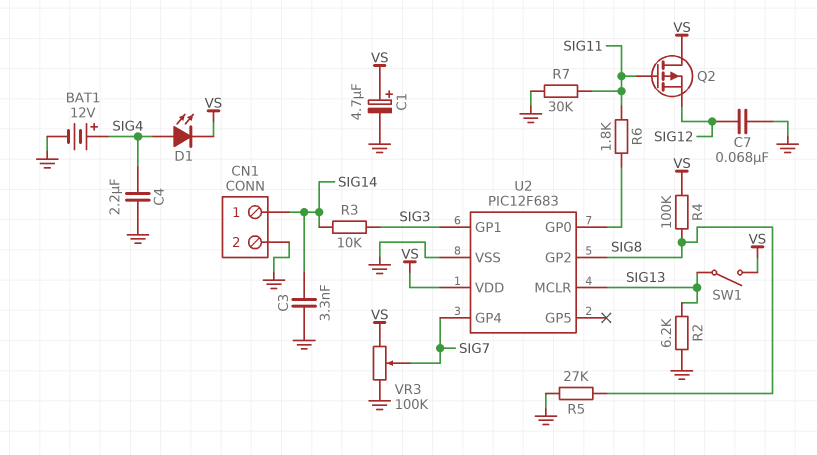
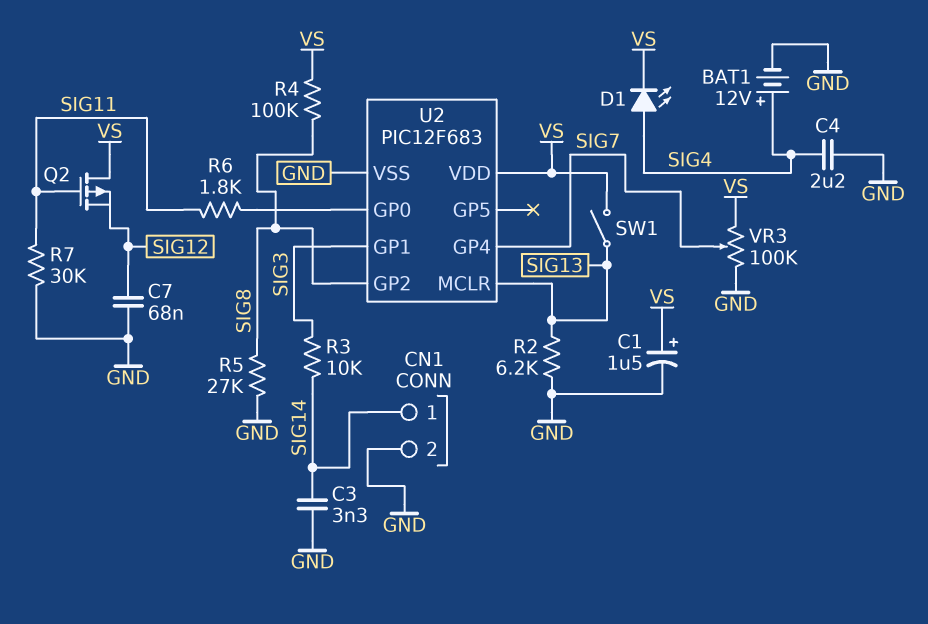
C1: 4.7uF (plus VS, minus GND) -> 1.5uF (plus VS, minus GND)

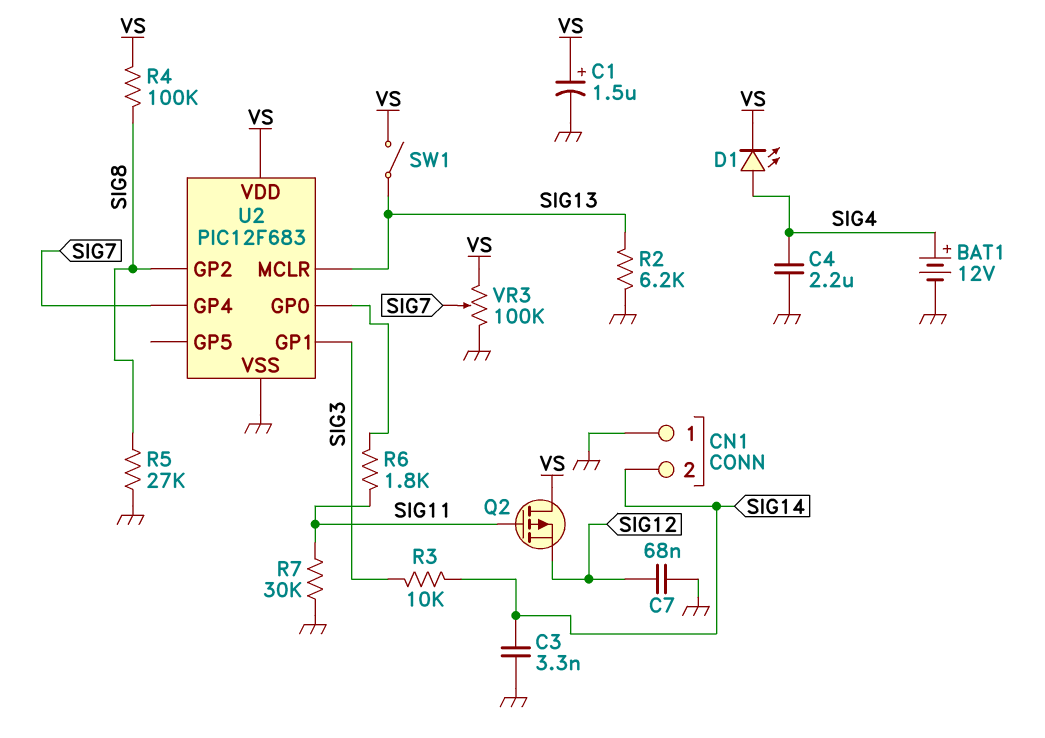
CN1 pin 1: SIG14 -> GND
CN1 pin 2: GND -> SIG14

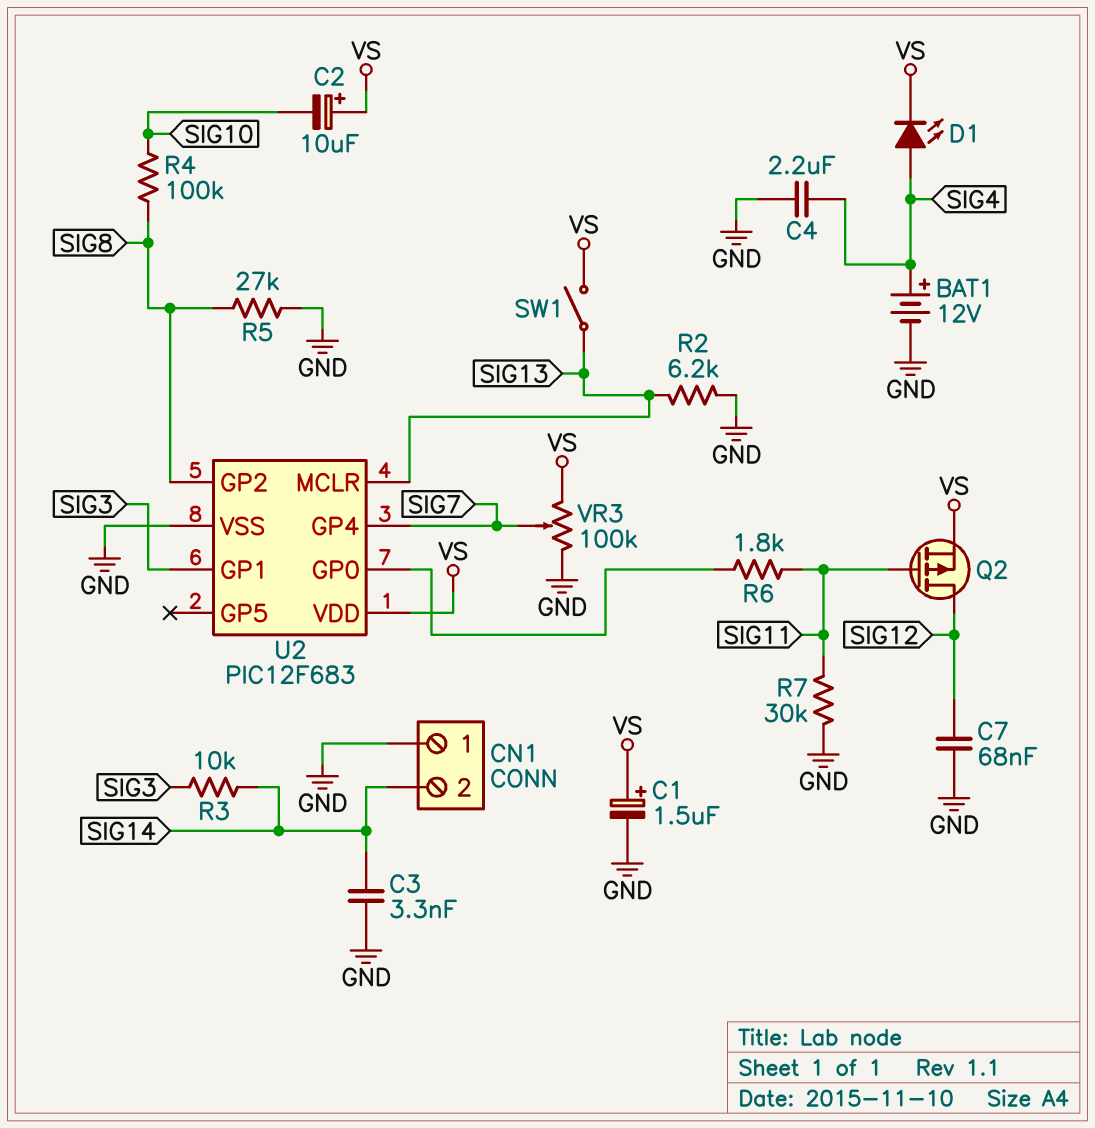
C2: none -> 10uF (plus VS, minus SIG10)
Q2: PMOS (G SIG11, D VS, S SIG12) -> PMOS (G SIG11, D SIG12, S VS)
R4: 100k (SIG8, VS) -> 100k (SIG8, SIG10)

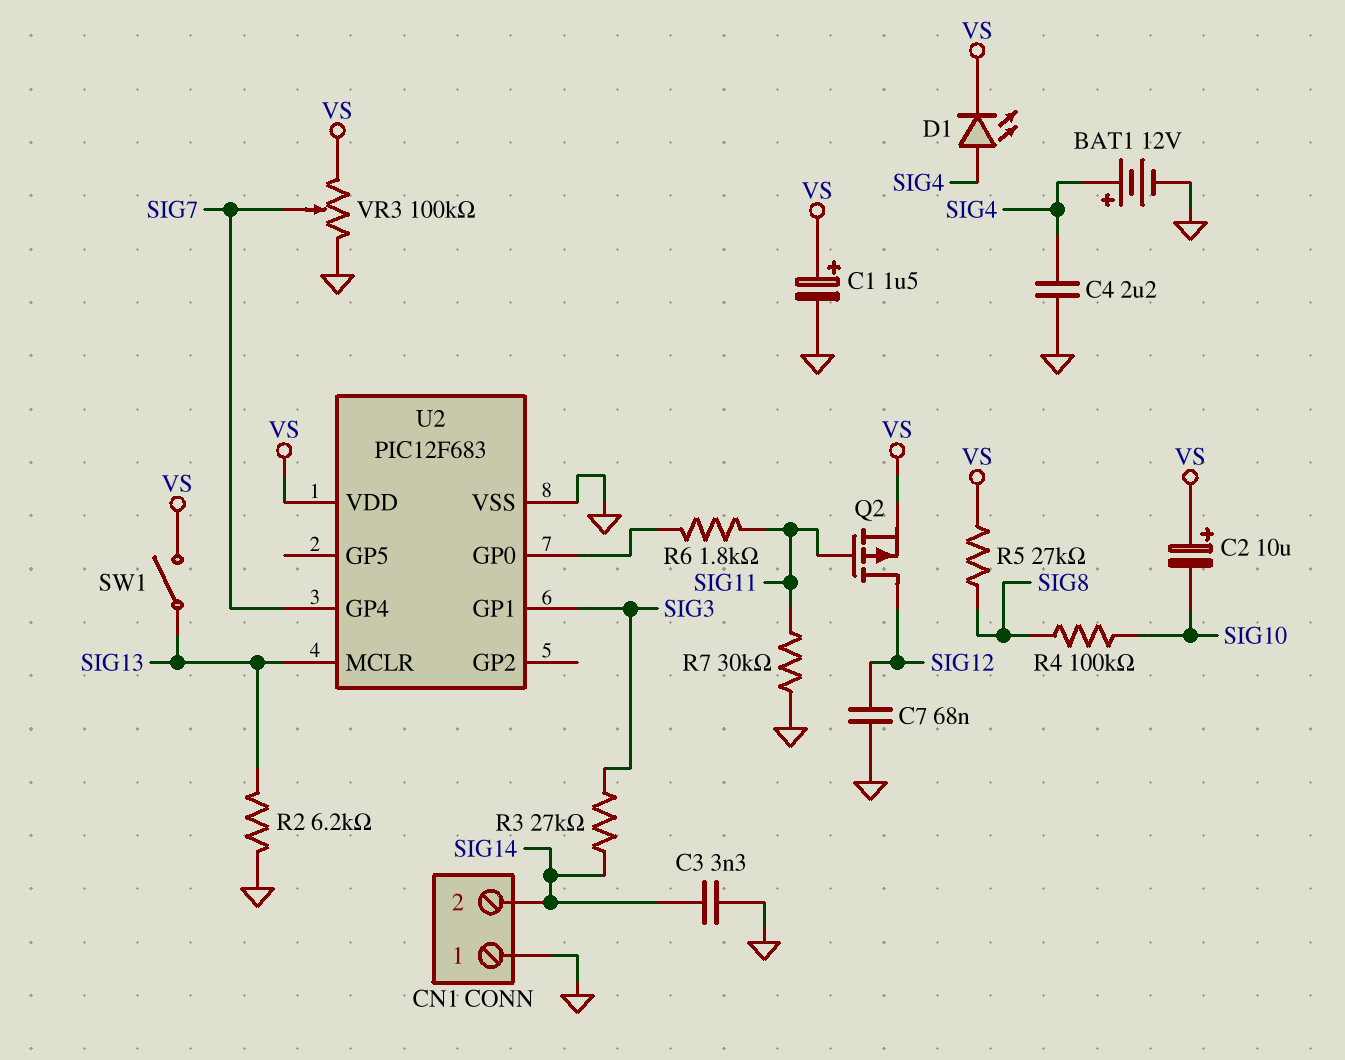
R3: 10k (SIG3, SIG14) -> 27k (SIG3, SIG14)
R5: 27k (GND, SIG8) -> 27k (SIG8, VS)
U2 pin GP2: SIG8 -> none

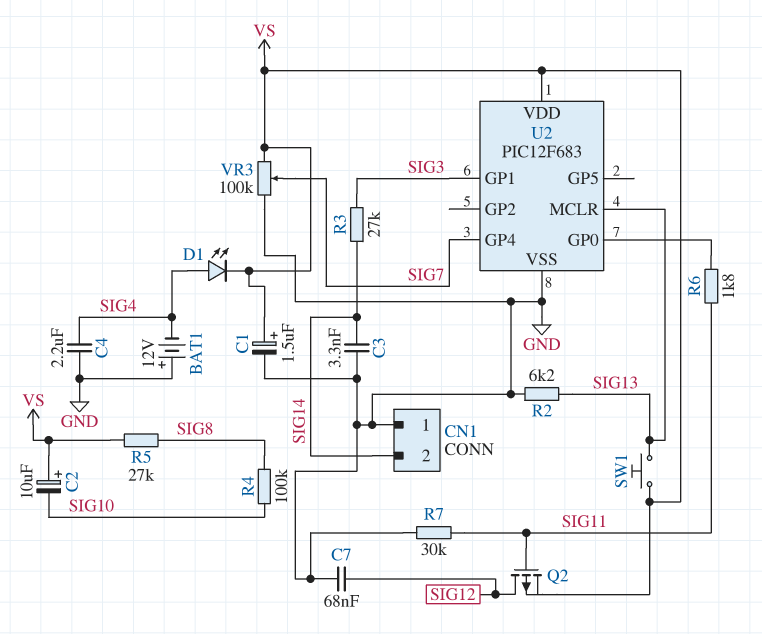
BAT1: 12V (plus SIG4, minus GND) -> 12V (plus GND, minus SIG4)
SW1: switch (SIG13, VS) -> button (SIG13, VS)

